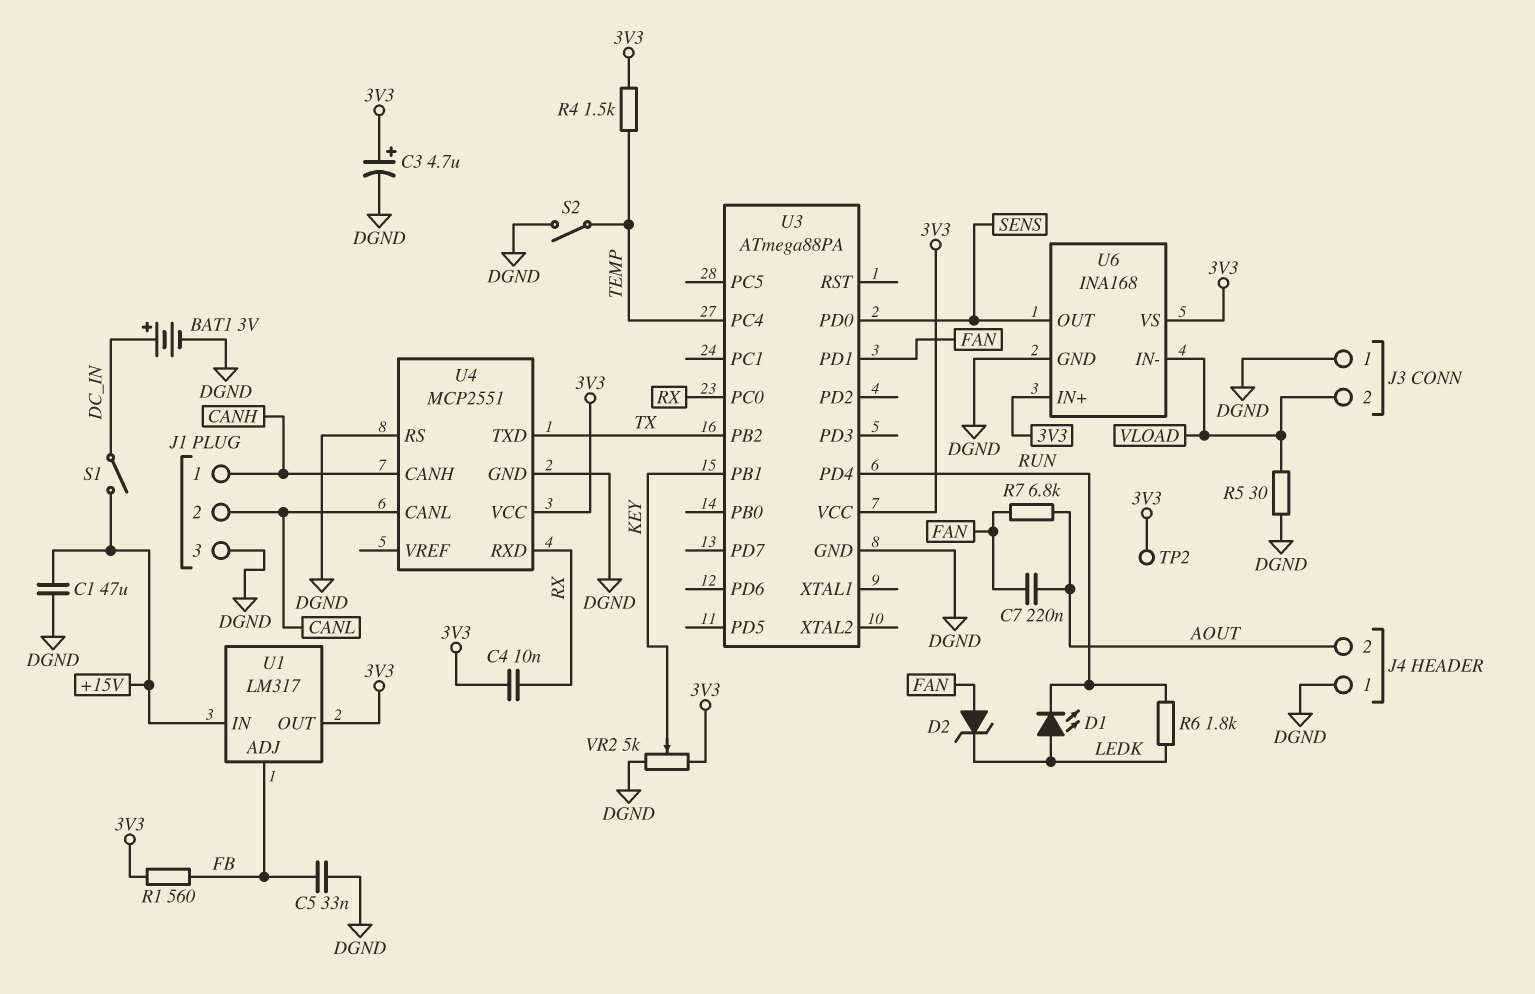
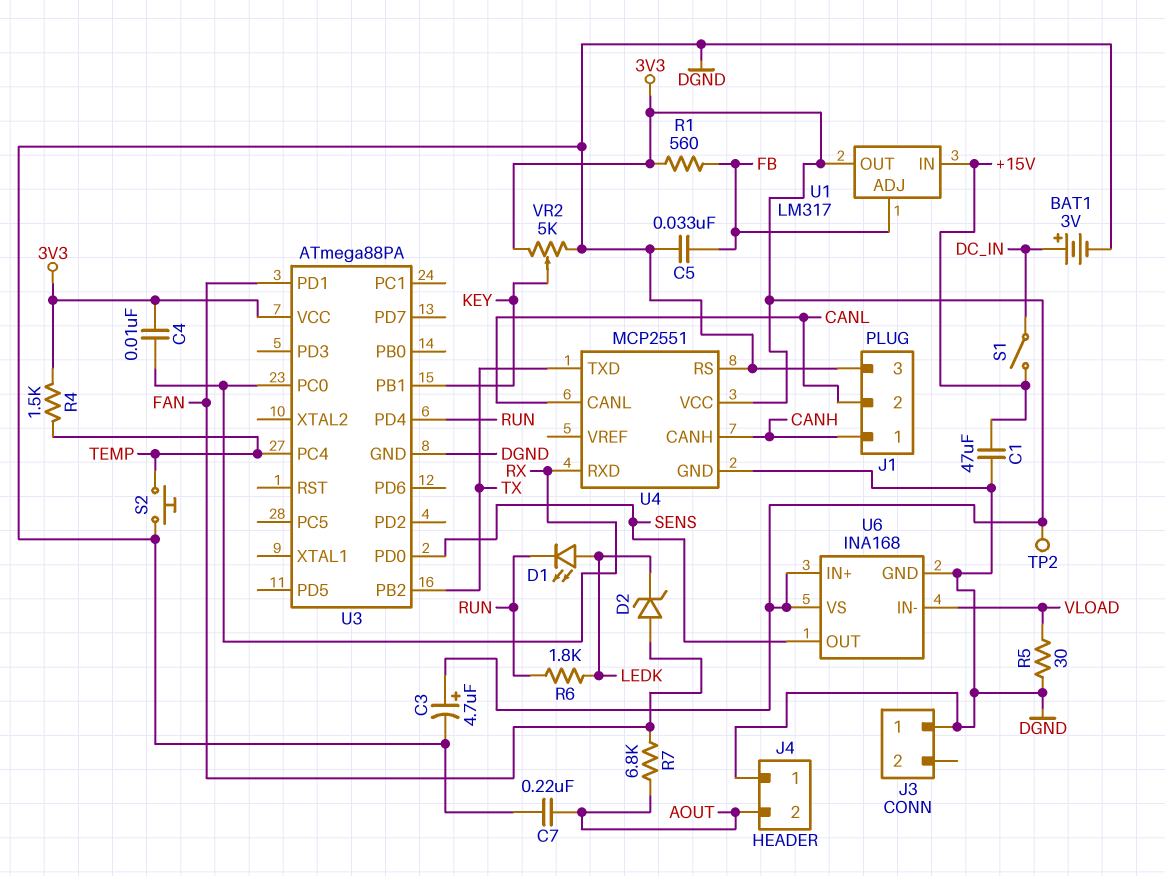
C7: 220nF (AOUT, FAN) -> 220nF (AOUT, DGND)
J3 pin 2: VLOAD -> none
S2: switch (DGND, TEMP) -> button (DGND, TEMP)

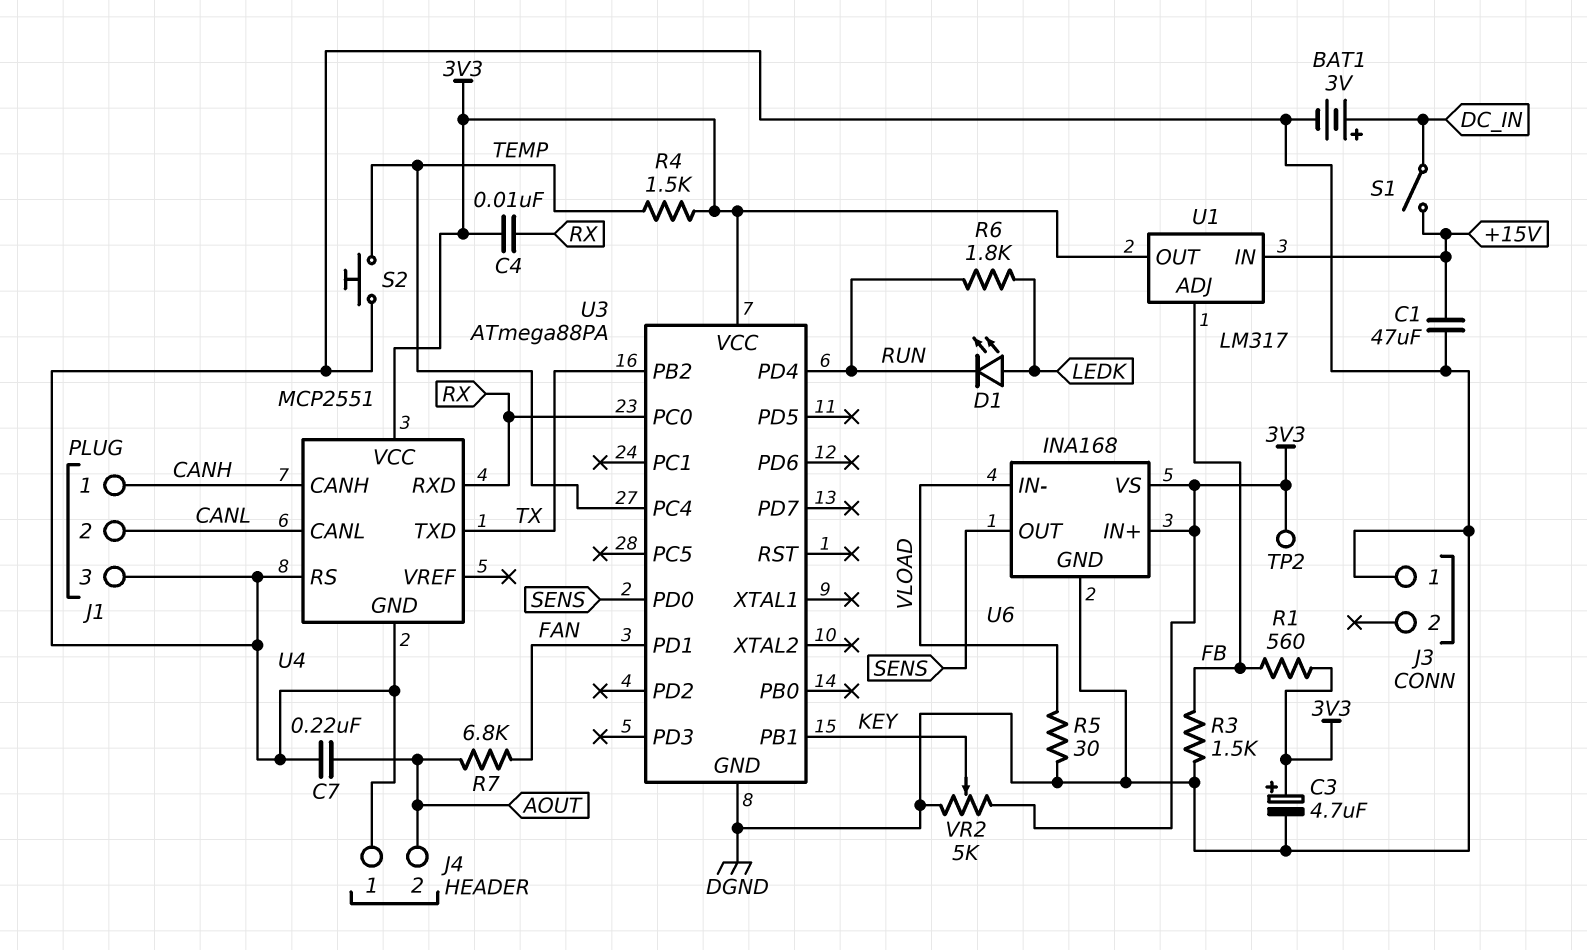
C5: 33nF (DGND, FB) -> none
D2: zener (A FAN, K LEDK) -> none
R3: none -> 1.5k (DGND, FB)

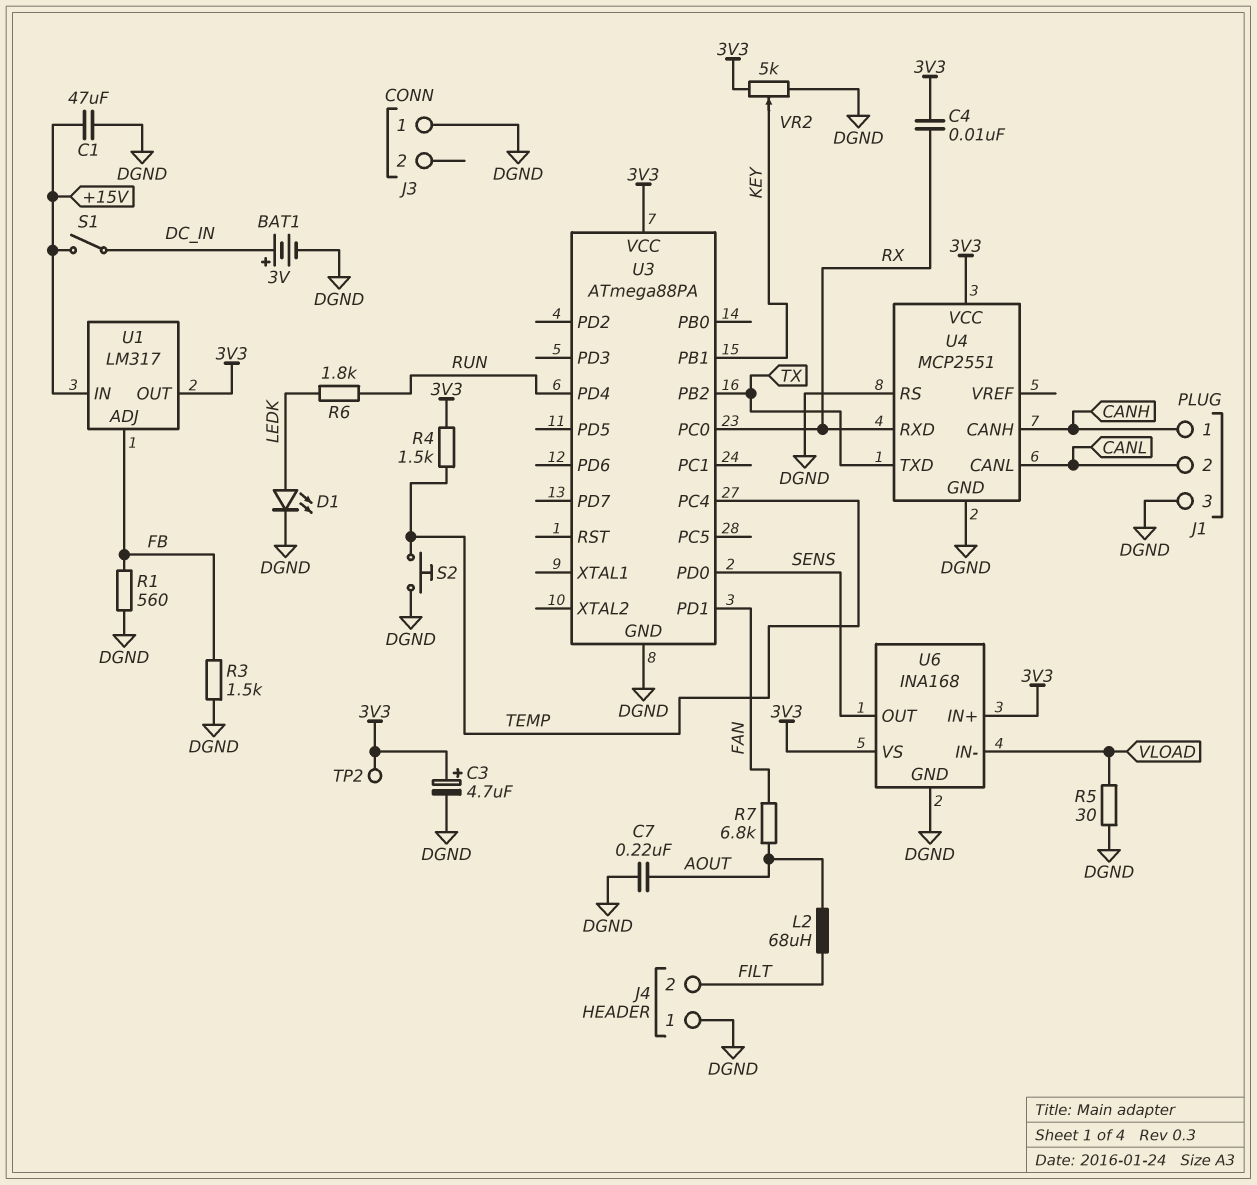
D1: LED (A LEDK, K RUN) -> LED (A LEDK, K DGND)
J4 pin 2: AOUT -> FILT
L2: none -> 68uH (AOUT, FILT)
R1: 560 (3V3, FB) -> 560 (DGND, FB)

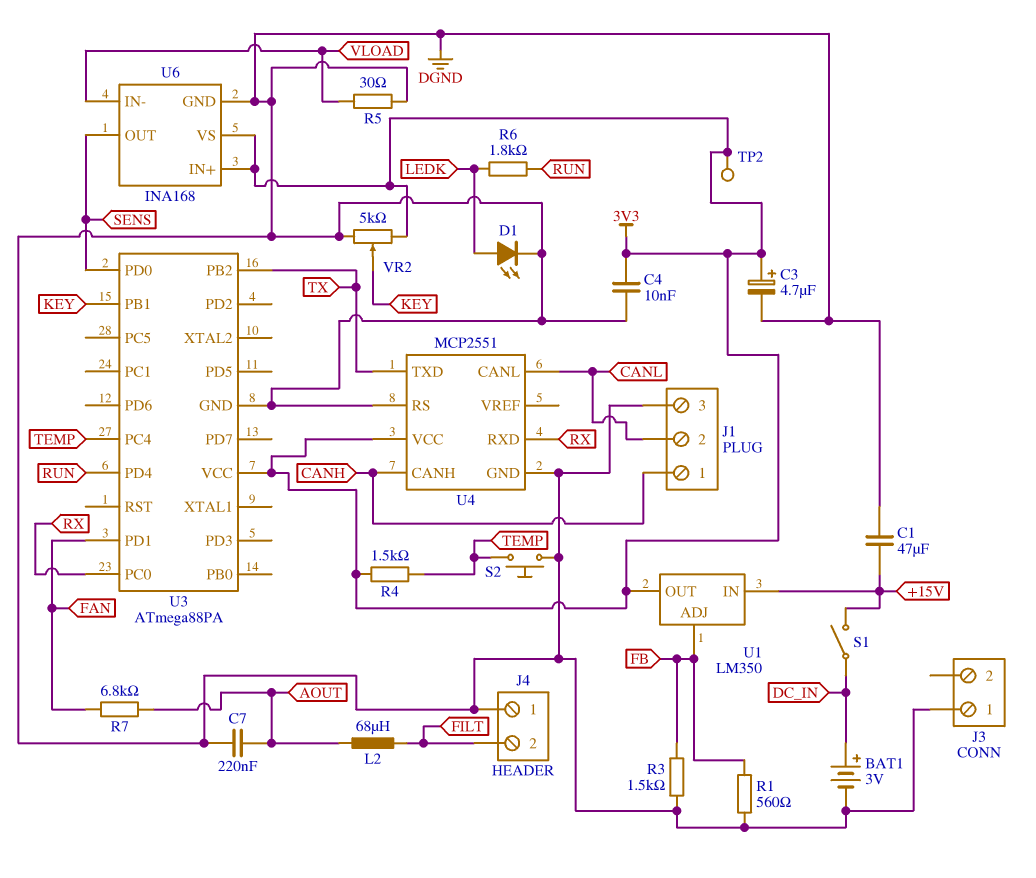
C4: 10nF (3V3, RX) -> 10nF (3V3, DGND)
U1: LM317 -> LM350

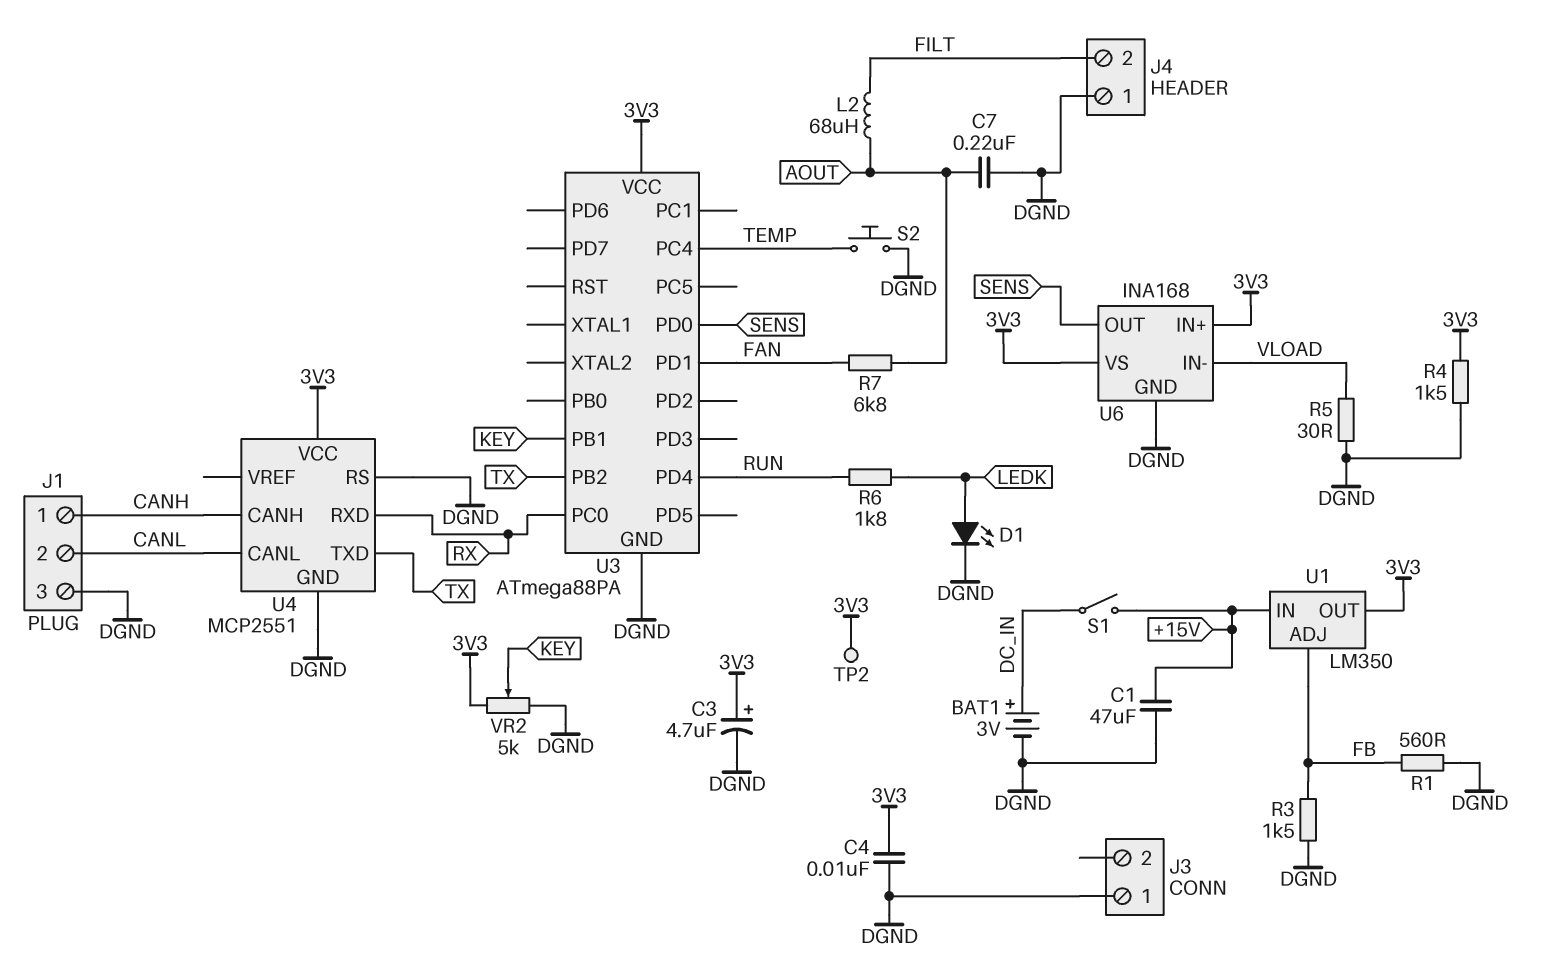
R4: 1.5k (3V3, TEMP) -> 1.5k (3V3, DGND)

